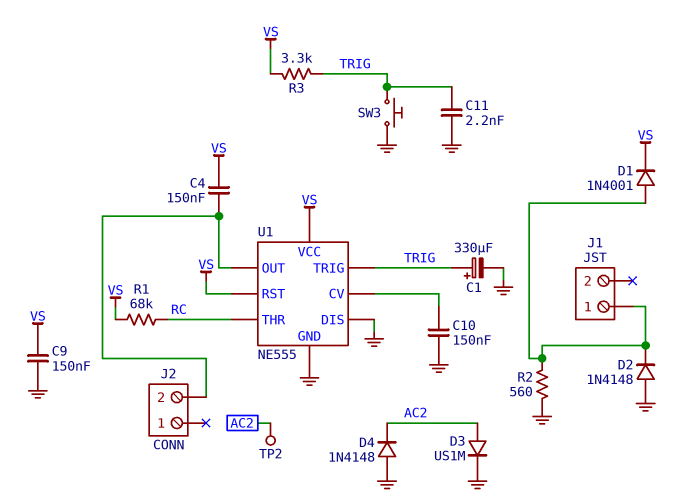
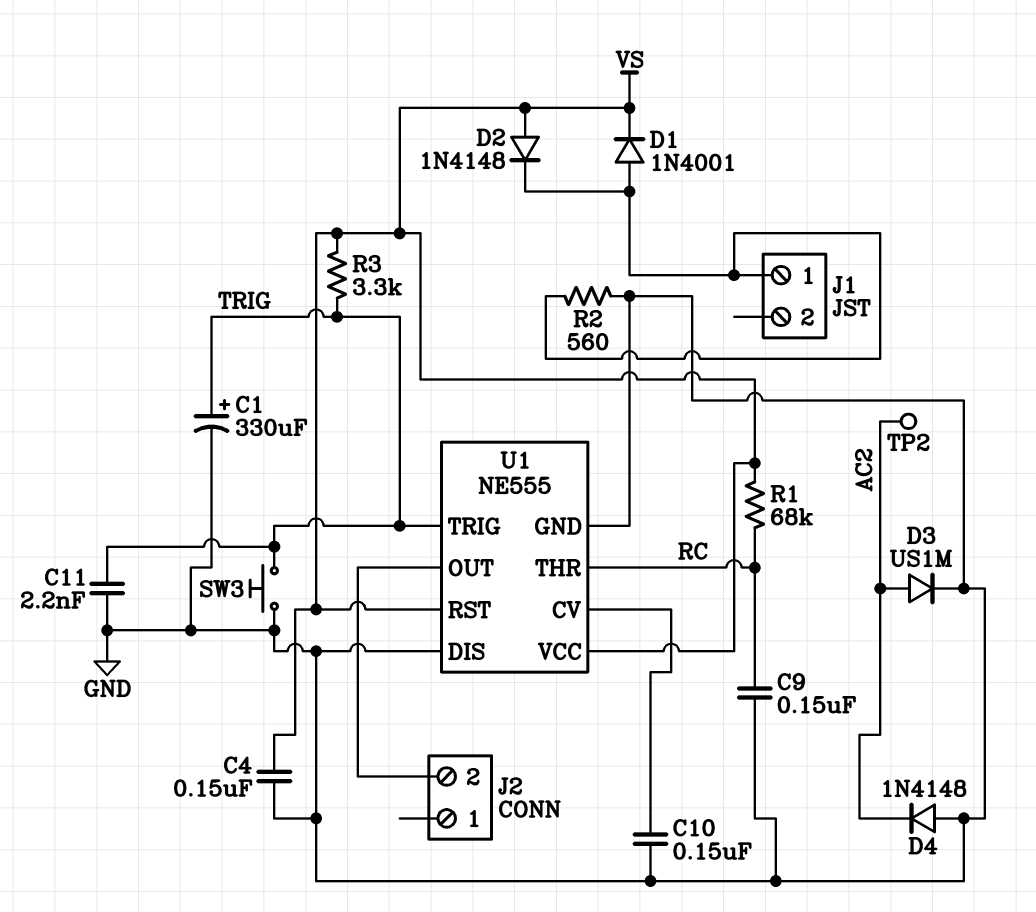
C4: 150nF (J2/2, VS) -> 150nF (GND, VS)
C9: 150nF (GND, VS) -> 150nF (GND, RC)
D2: diode 1N4148 (A GND, K J1/1) -> diode 1N4148 (A VS, K J1/1)

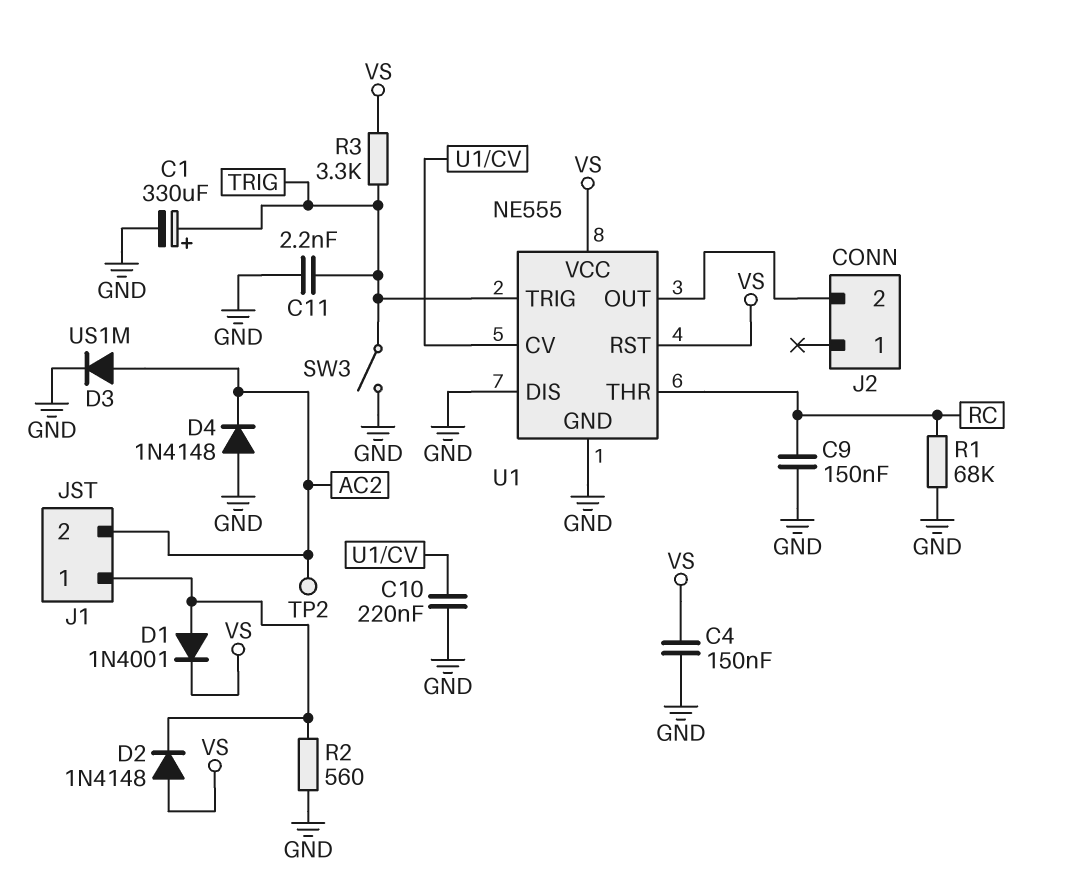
C10: 150nF (GND, U1/CV) -> 220nF (GND, U1/CV)
J1 pin 2: none -> AC2
R1: 68k (RC, VS) -> 68k (GND, RC)
SW3: button (GND, TRIG) -> switch (GND, TRIG)

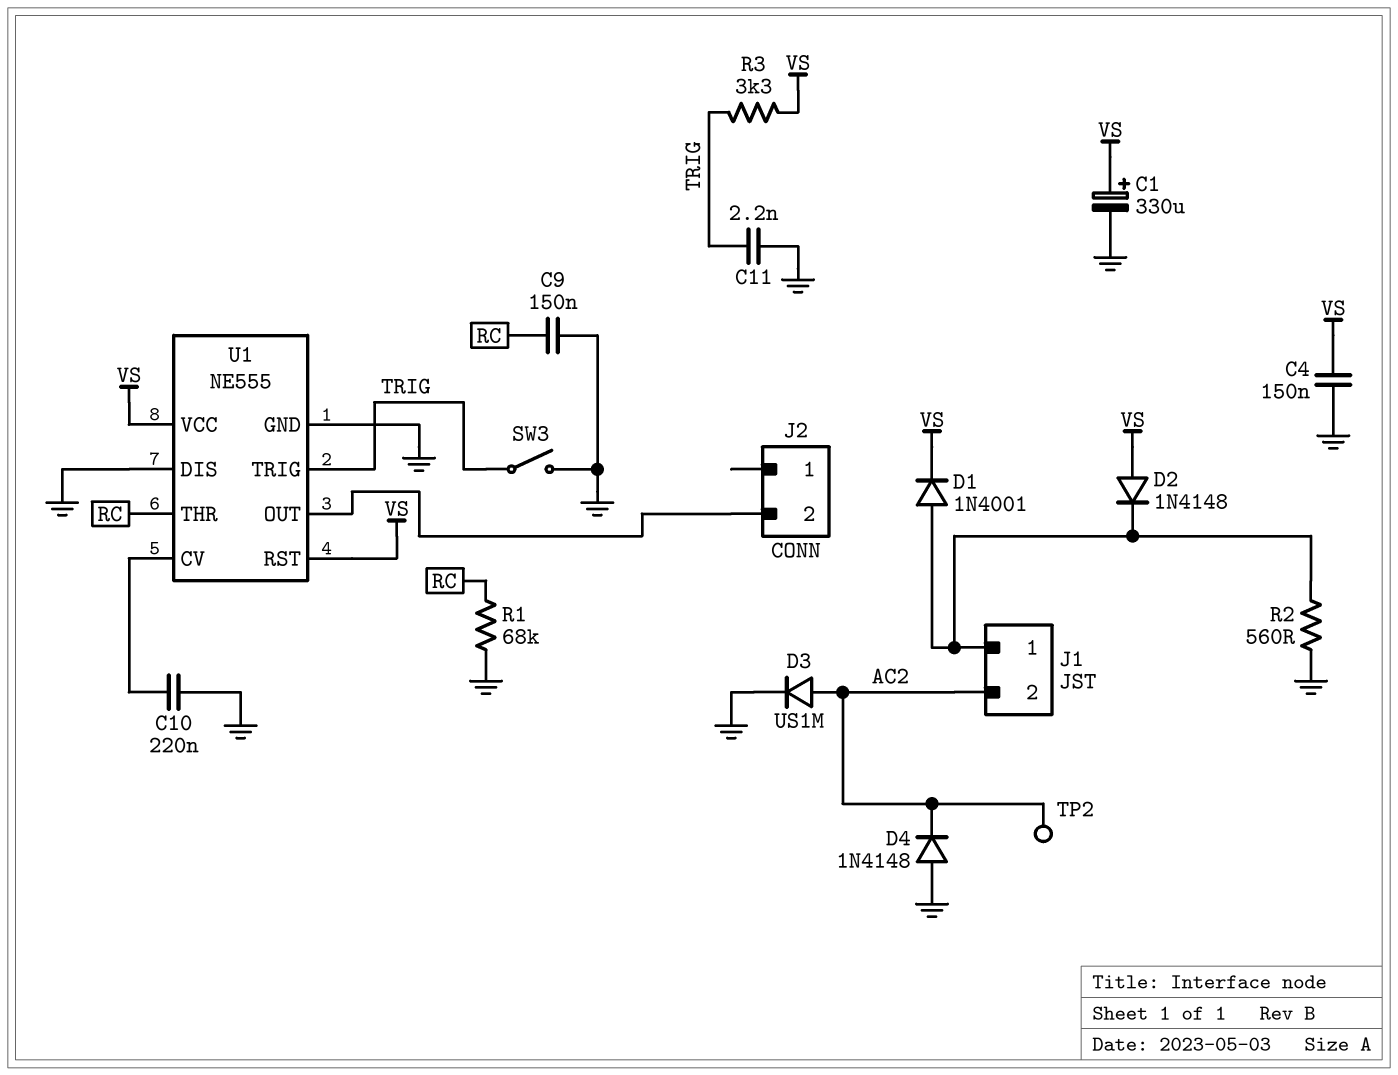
C1: 330uF (plus TRIG, minus GND) -> 330uF (plus VS, minus GND)

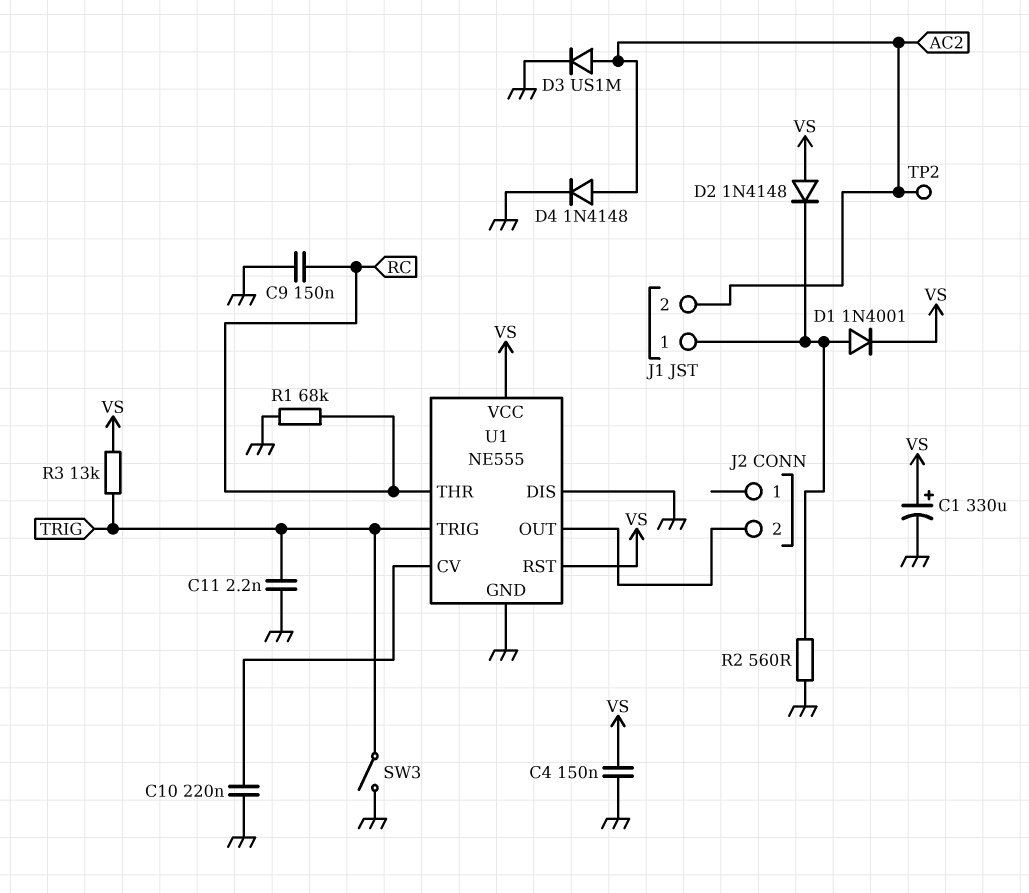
D4: diode 1N4148 (A GND, K AC2) -> diode 1N4148 (A AC2, K GND)
R3: 3.3k (TRIG, VS) -> 13k (TRIG, VS)

